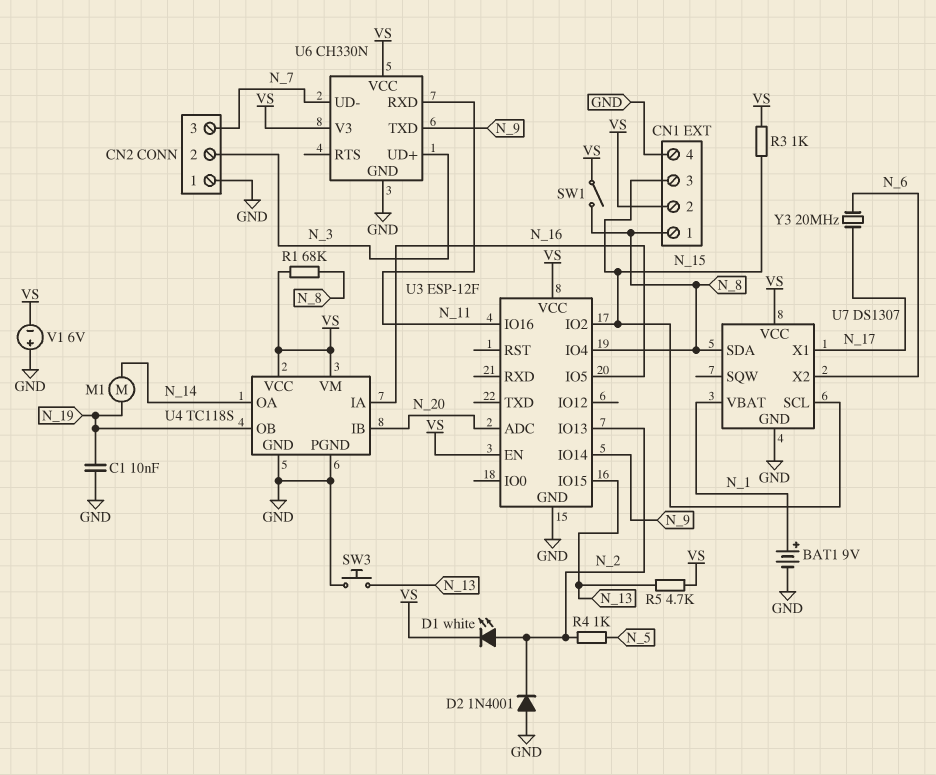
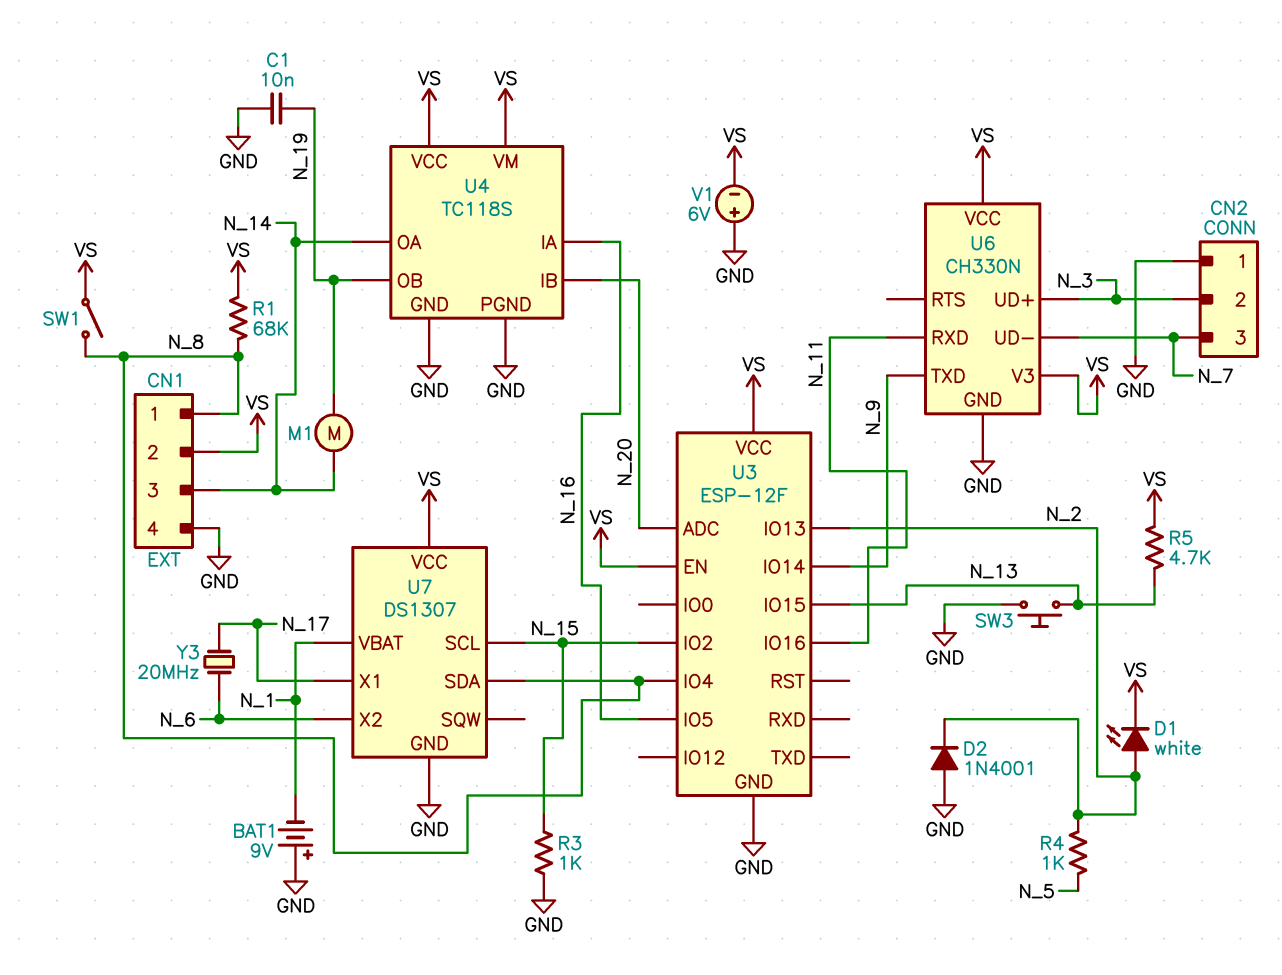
BAT1: 9V (plus N_1, minus GND) -> 9V (plus GND, minus N_1)
CN1 pin 3: N_15 -> N_14
R3: 1k (N_15, VS) -> 1k (GND, N_15)

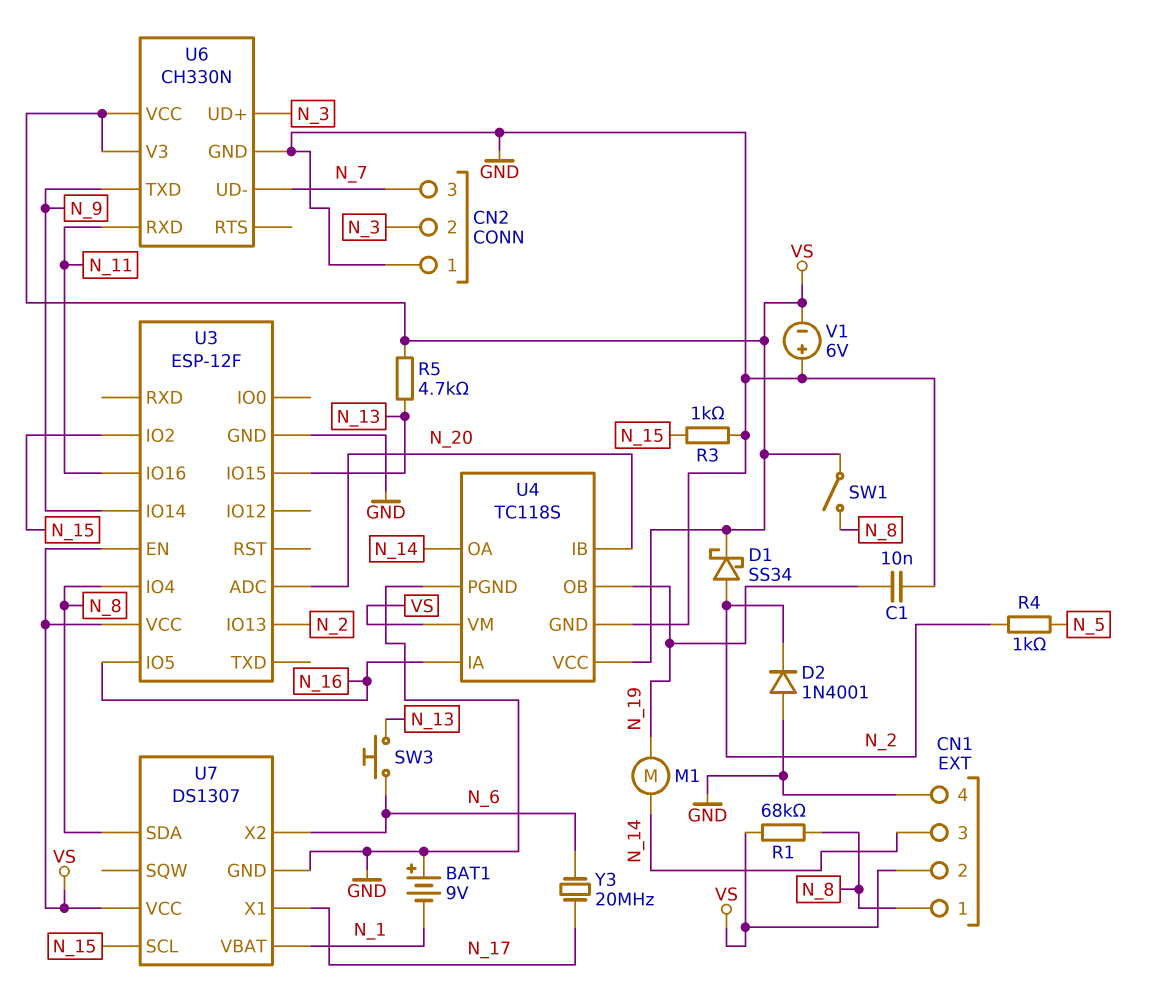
D1: LED white (A N_2, K VS) -> schottky SS34 (A N_2, K VS)
SW3: button (GND, N_13) -> button (N_6, N_13)

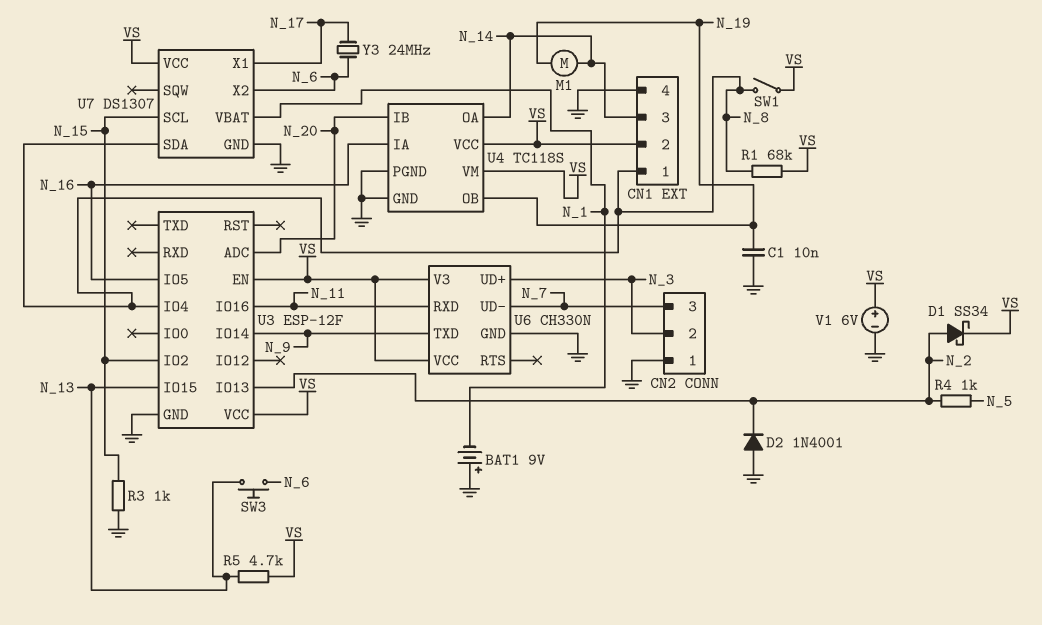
V1: 6V (plus GND, minus VS) -> 6V (plus VS, minus GND)
Y3: 20MHz (N_6, N_17) -> 24MHz (N_6, N_17)

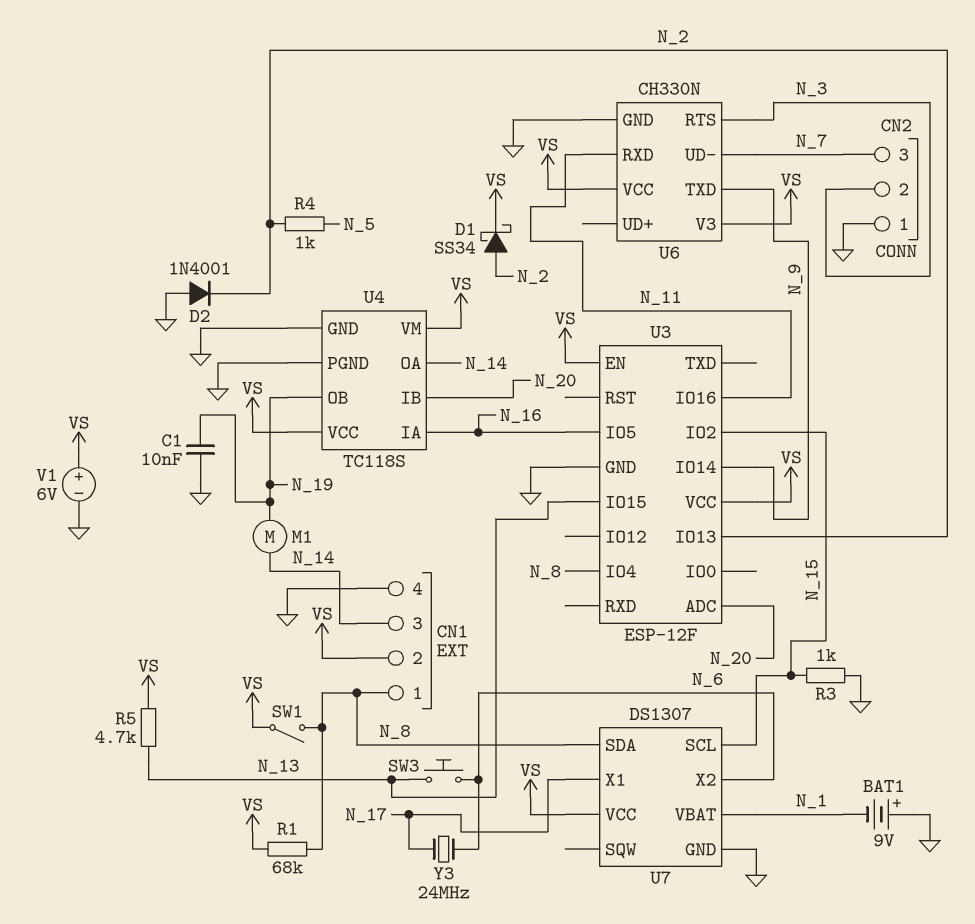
U6 pin RTS: none -> N_3
U6 pin UD+: N_3 -> none

